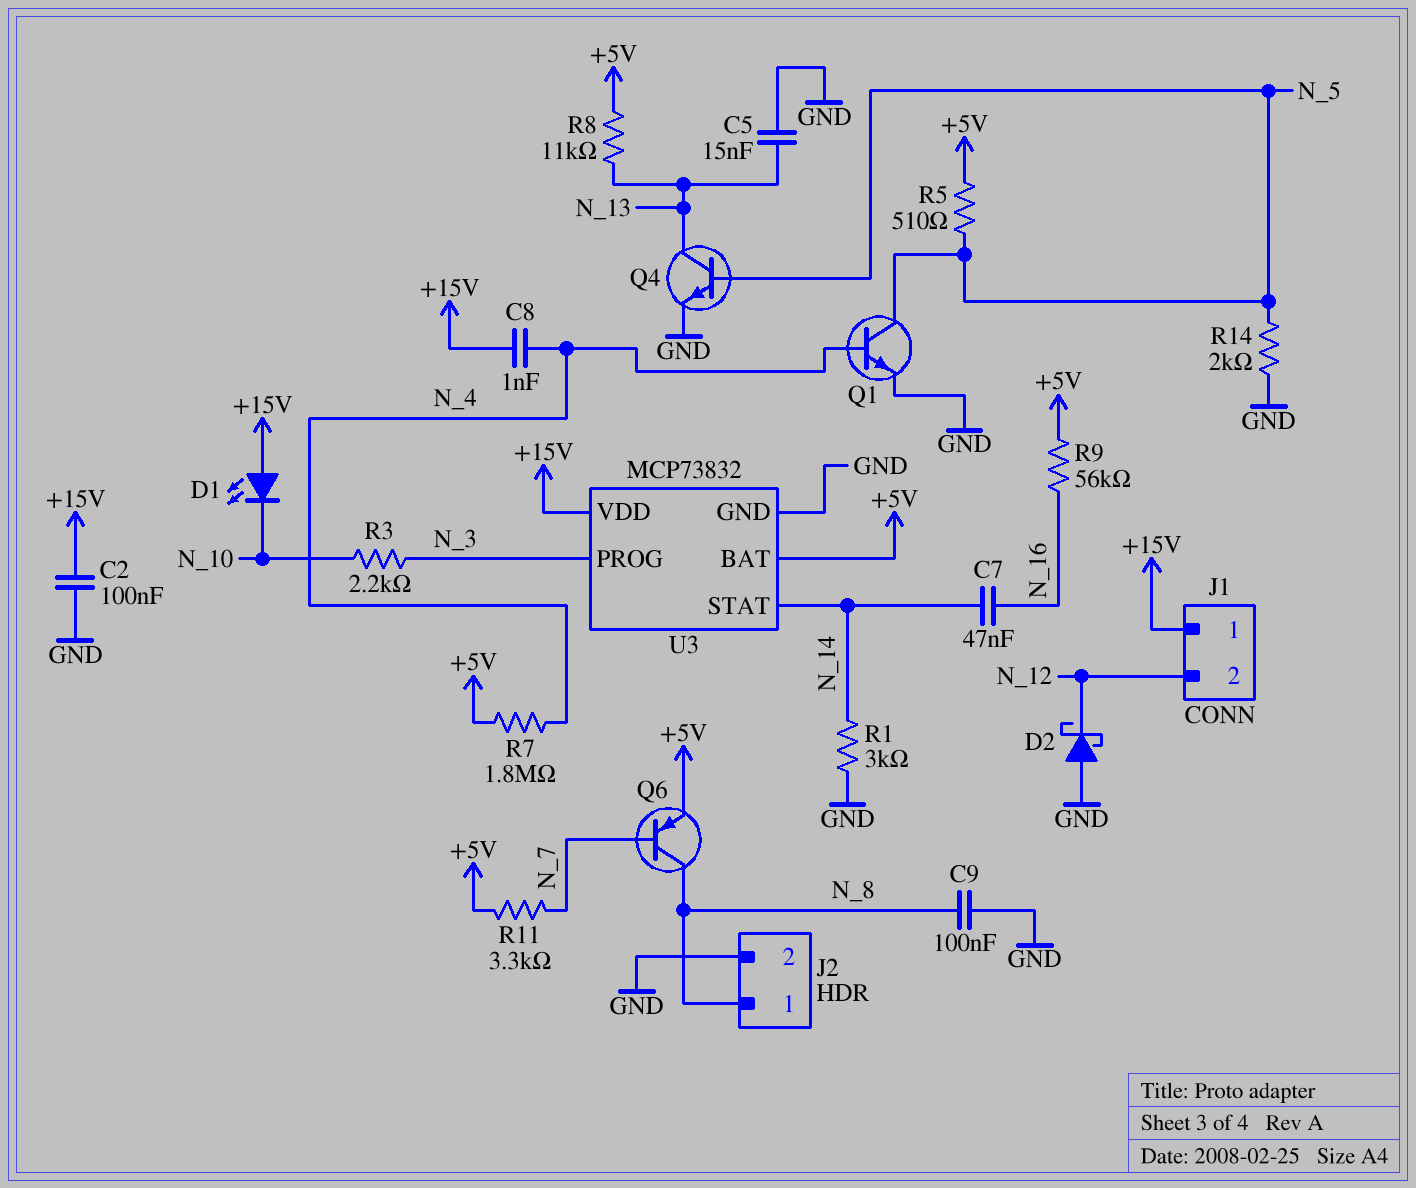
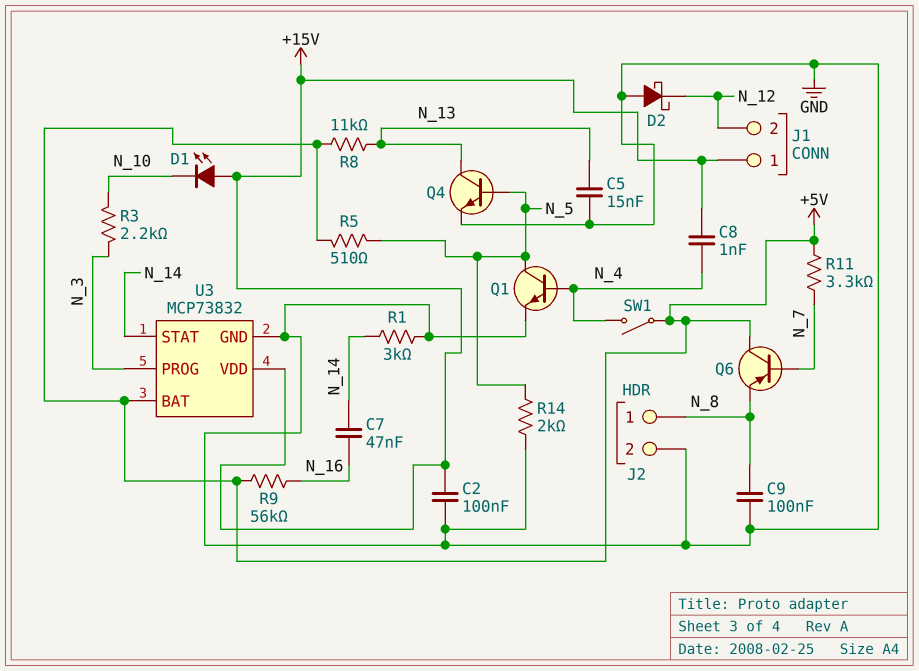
Q6: PNP (B N_7, C N_8, E +5V) -> PNP (B N_7, C +5V, E N_8)
R7: 1.8M (+5V, N_4) -> none
SW1: none -> switch (+5V, N_4)

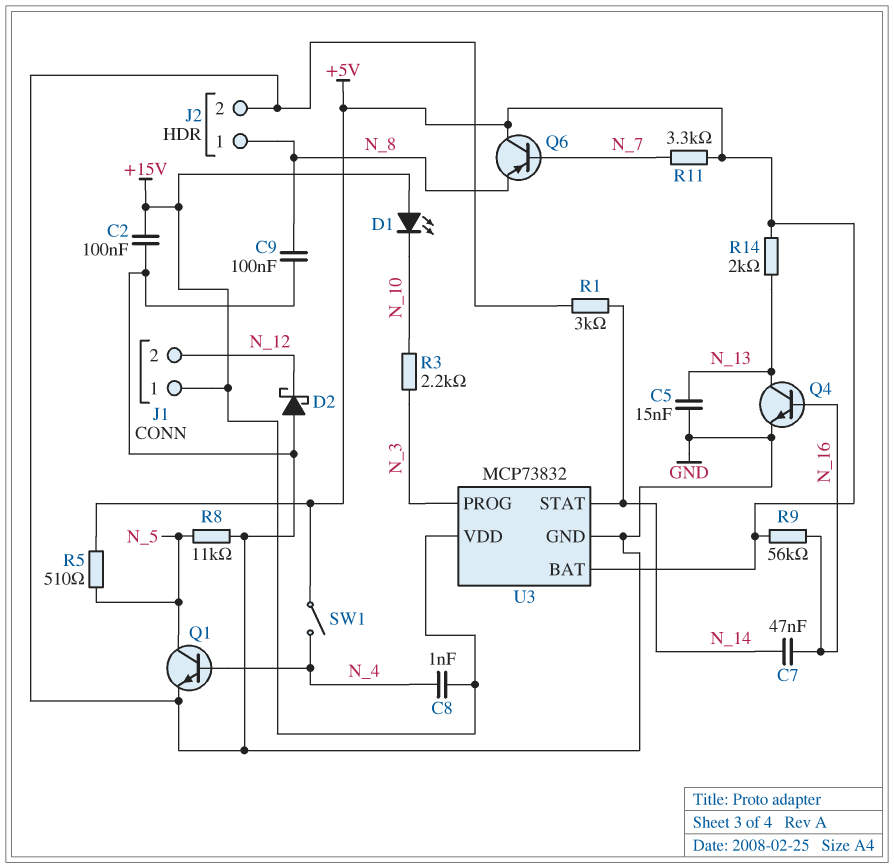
Q4: NPN (B N_5, C N_13, E GND) -> NPN (B N_16, C N_13, E GND)
R8: 11k (+5V, N_13) -> 11k (GND, N_5)
R14: 2k (GND, N_5) -> 2k (+5V, N_13)

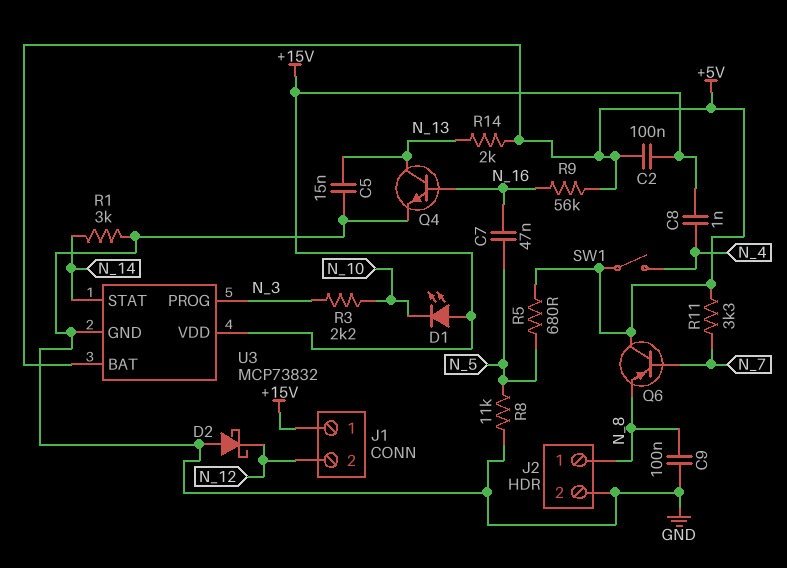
C2: 100nF (+15V, GND) -> 100nF (+5V, +15V)
C7: 47nF (N_14, N_16) -> 47nF (N_5, N_16)
Q1: NPN (B N_4, C N_5, E GND) -> none
R5: 510 (+5V, N_5) -> 680 (+5V, N_5)

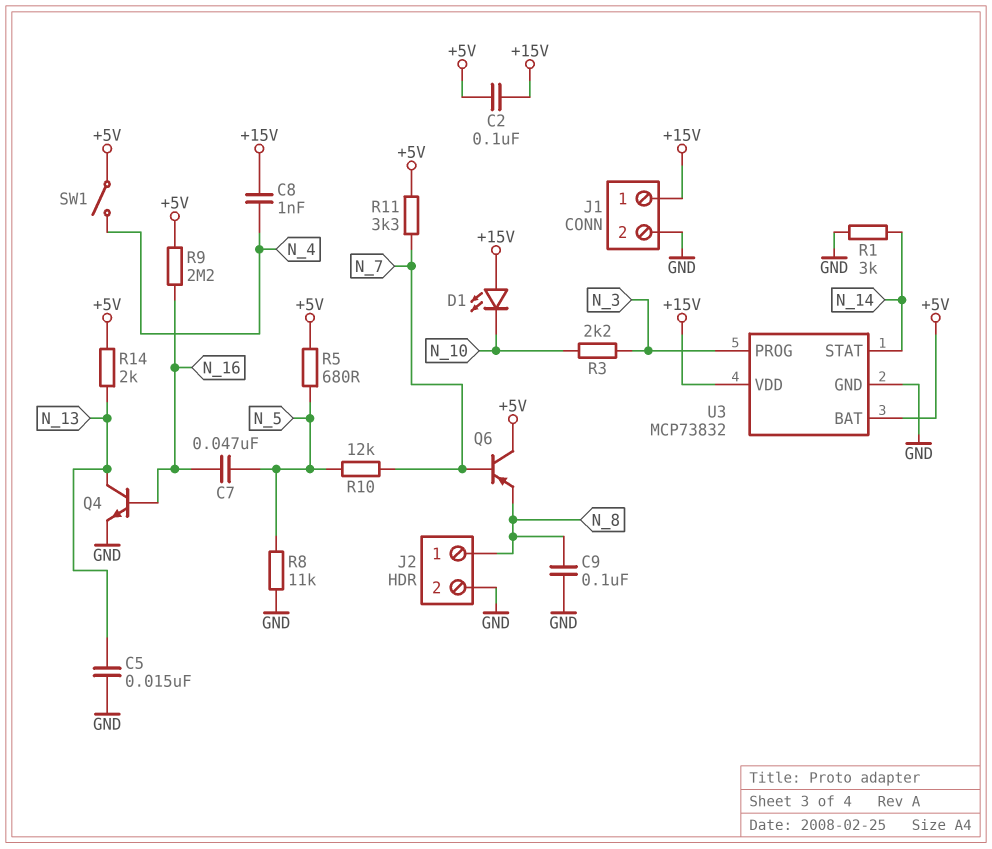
D2: schottky (A GND, K N_12) -> none
J1 pin 2: N_12 -> GND
R9: 56k (+5V, N_16) -> 2.2M (+5V, N_16)
R10: none -> 12k (N_5, N_7)

